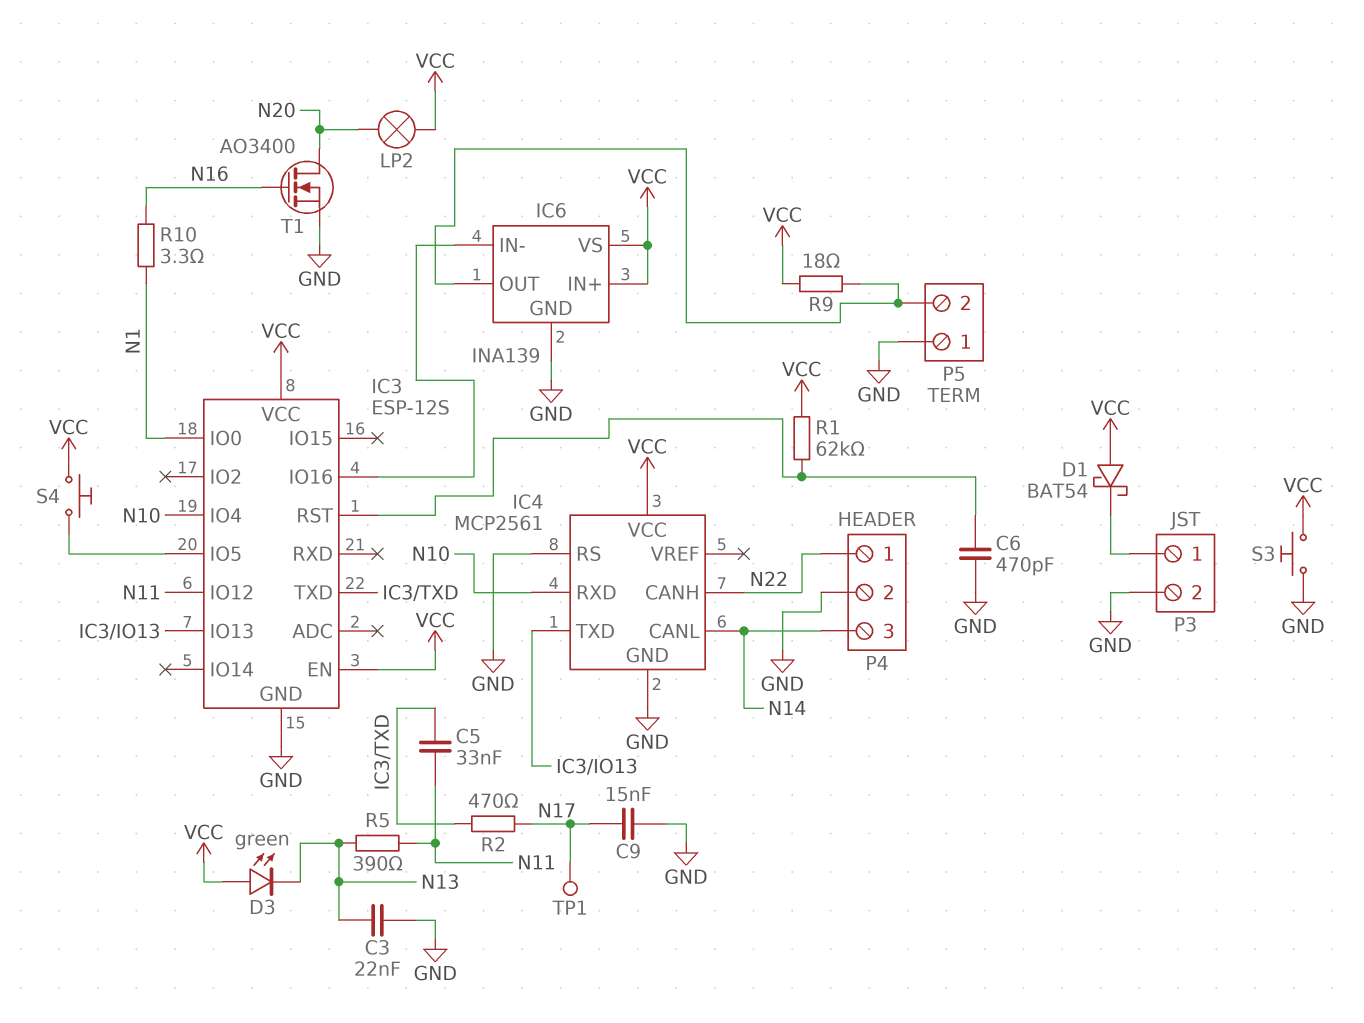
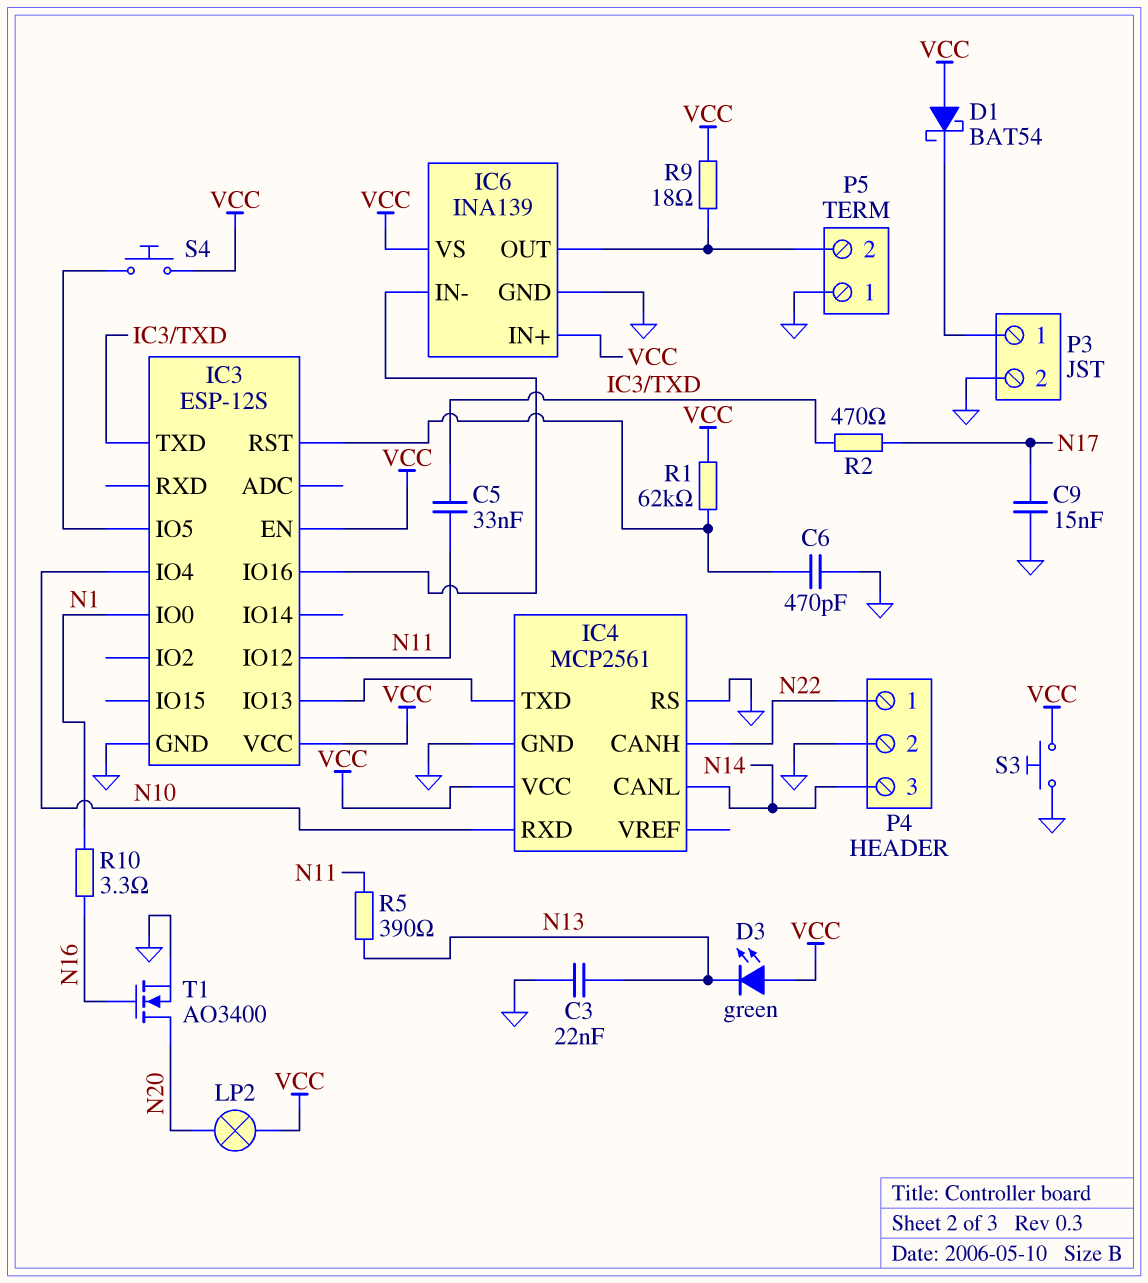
TP1: test point (N17) -> none

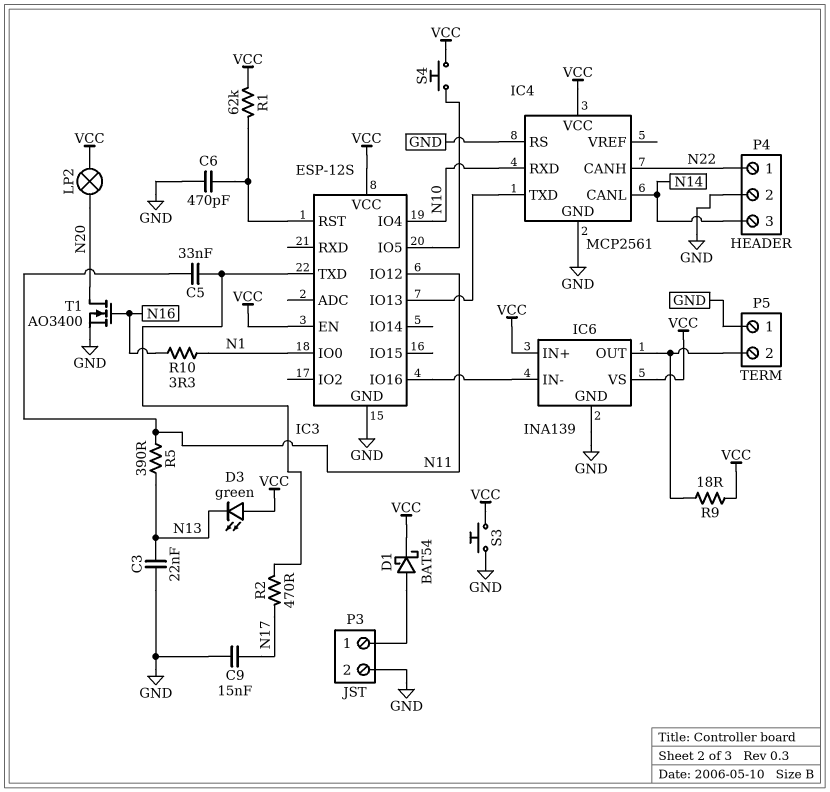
D1: schottky BAT54 (A VCC, K P3/1) -> schottky BAT54 (A P3/1, K VCC)

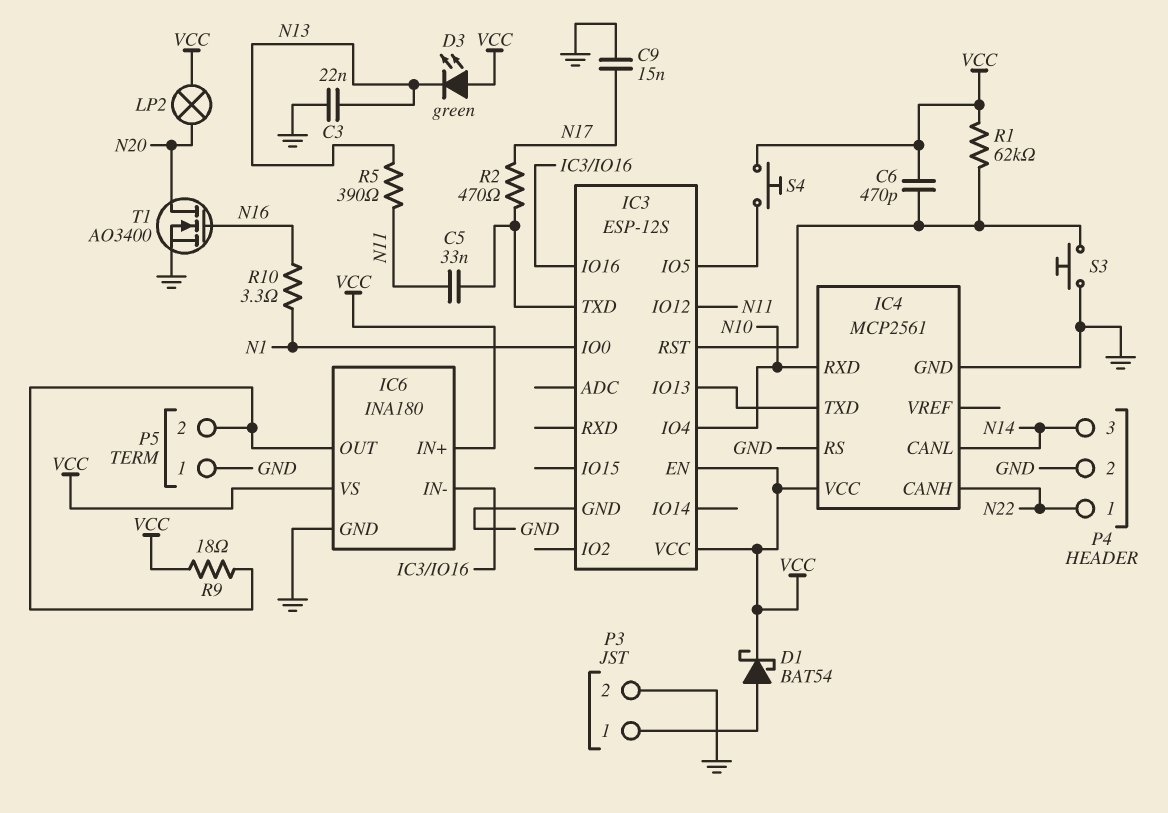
C6: 470pF (GND, IC3/RST) -> 470pF (IC3/RST, VCC)
IC6: INA139 -> INA180
S3: button (GND, VCC) -> button (GND, IC3/RST)

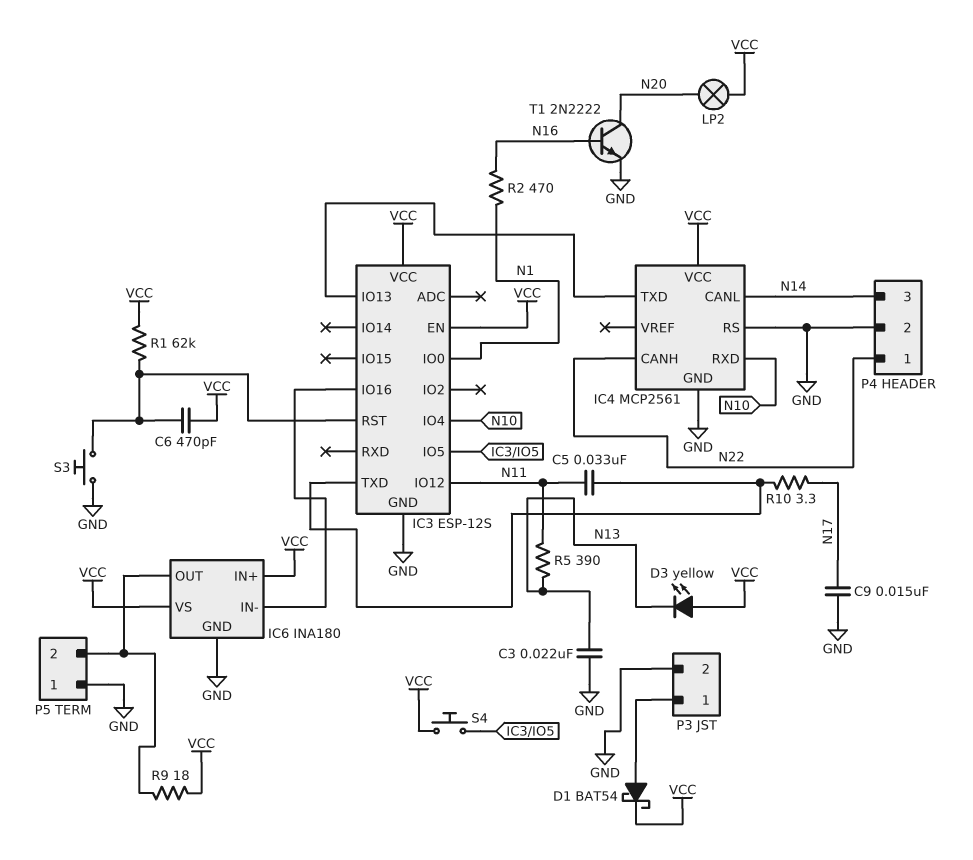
D3: LED green (A VCC, K N13) -> LED yellow (A VCC, K N13)
R2: 470 (IC3/TXD, N17) -> 470 (N1, N16)
R10: 3.3 (N1, N16) -> 3.3 (IC3/TXD, N17)
T1: NMOS AO3400 (G N16, D N20, S GND) -> NPN 2N2222 (B N16, C N20, E GND)

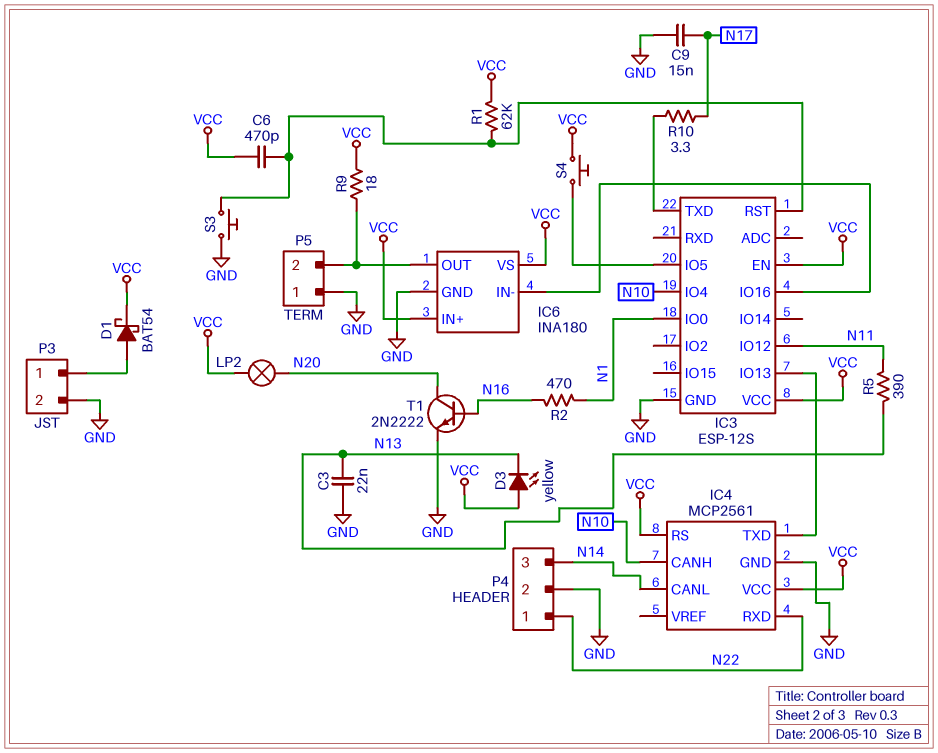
C5: 33nF (IC3/TXD, N11) -> none
IC4 pin CANH: N22 -> N10
IC4 pin RS: GND -> VCC
IC4 pin RXD: N10 -> N22

